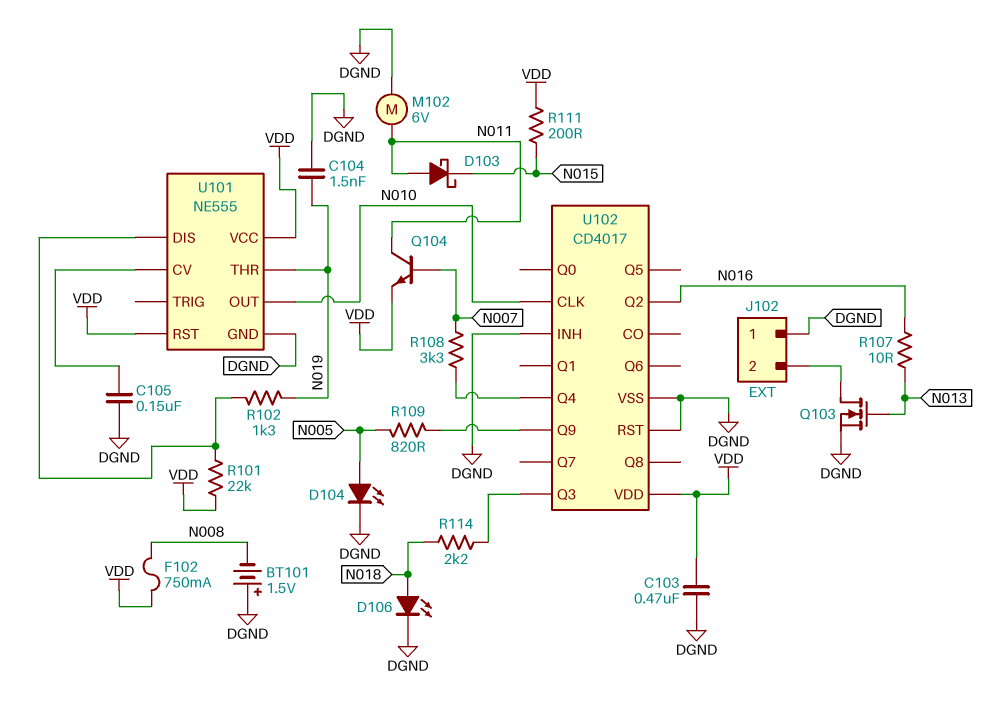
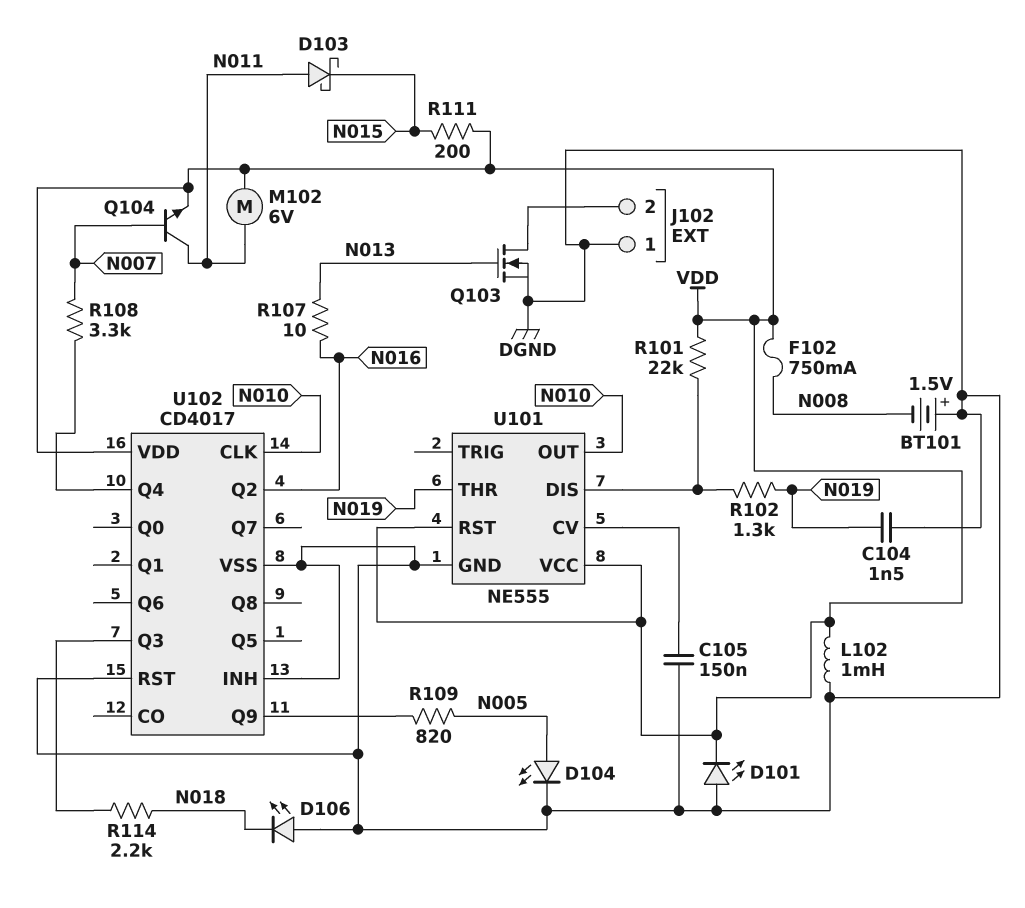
C103: 470nF (DGND, VDD) -> none
D101: none -> LED (A DGND, K VDD)
D106: LED (A N018, K DGND) -> LED (A DGND, K N018)
L102: none -> 1mH (DGND, VDD)
M102: motor 6V (DGND, N011) -> motor 6V (N011, VDD)

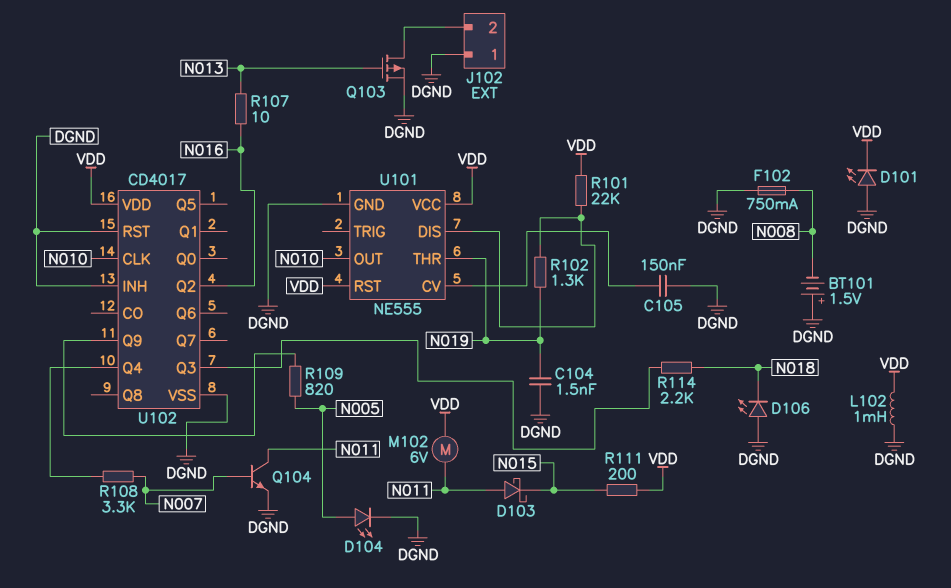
F102: 750mA (N008, VDD) -> 750mA (DGND, N008)
Q103: NMOS (G N013, D J102/2, S DGND) -> PMOS (G N013, D J102/2, S DGND)
Q104: NPN (B N007, C N011, E VDD) -> NPN (B N007, C N011, E DGND)

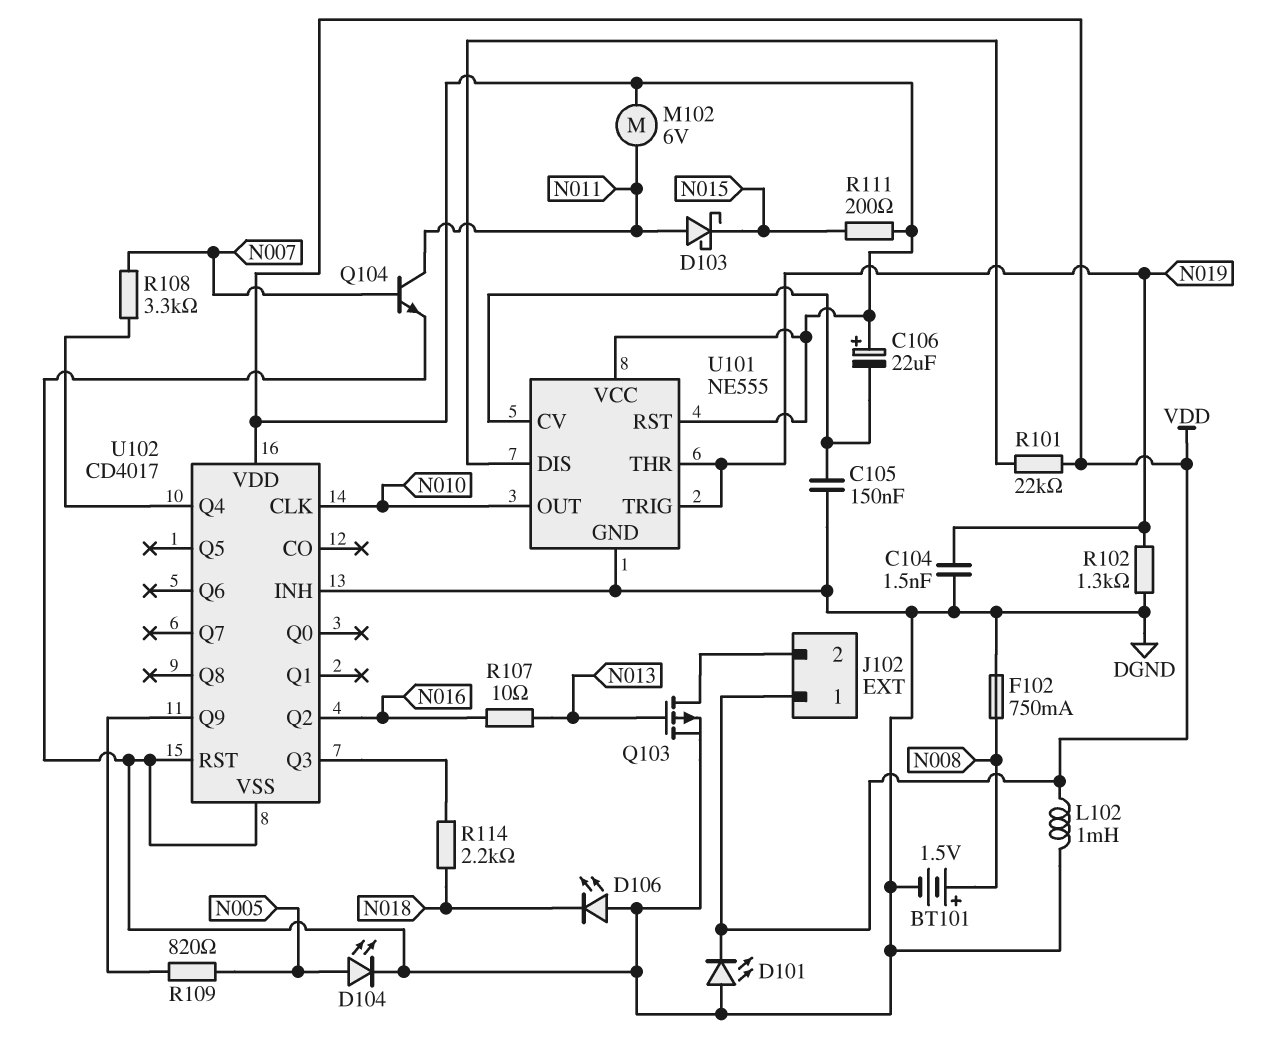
BT101: 1.5V (plus DGND, minus N008) -> 1.5V (plus N008, minus DGND)
C106: none -> 22uF (plus VDD, minus U101/CV)
J102 pin 1: DGND -> VDD
R102: 1.3k (N019, U101/DIS) -> 1.3k (DGND, N019)
U101 pin TRIG: none -> N019

